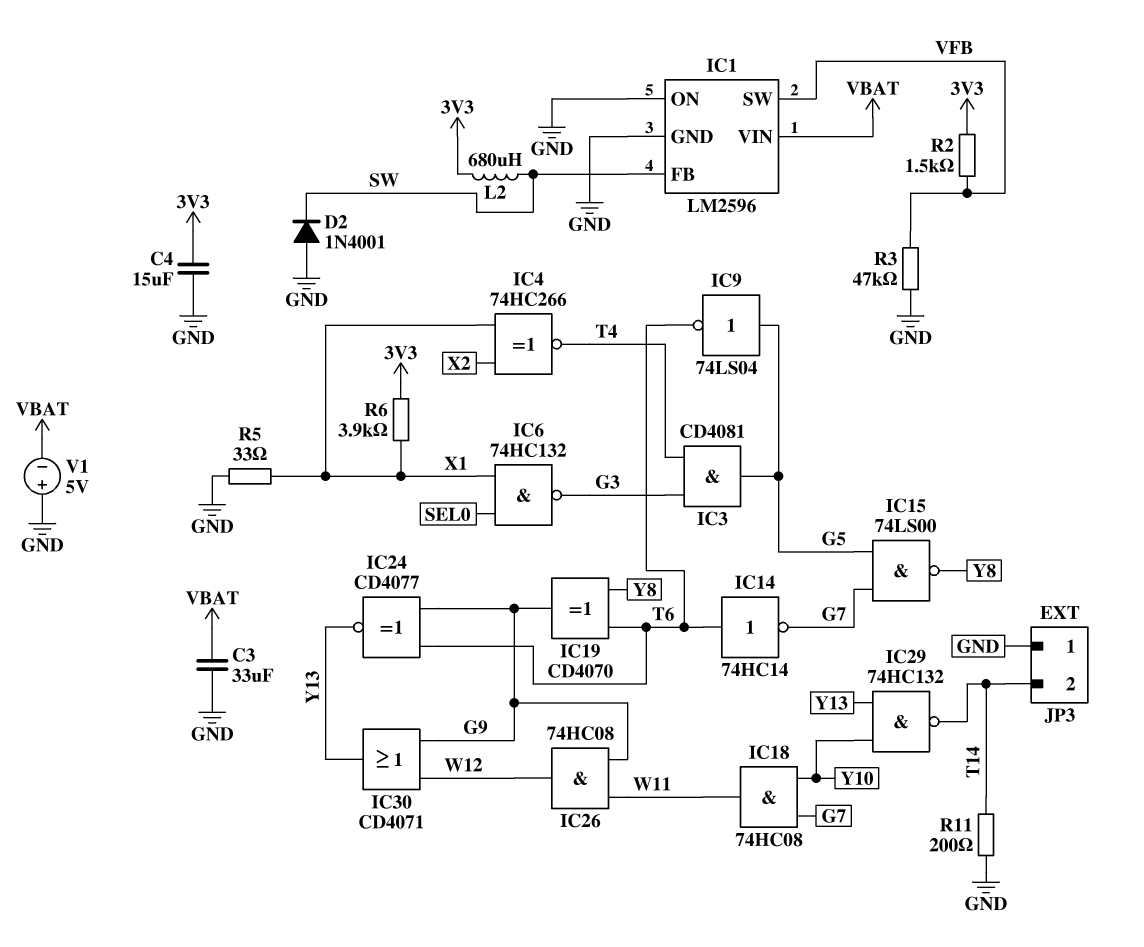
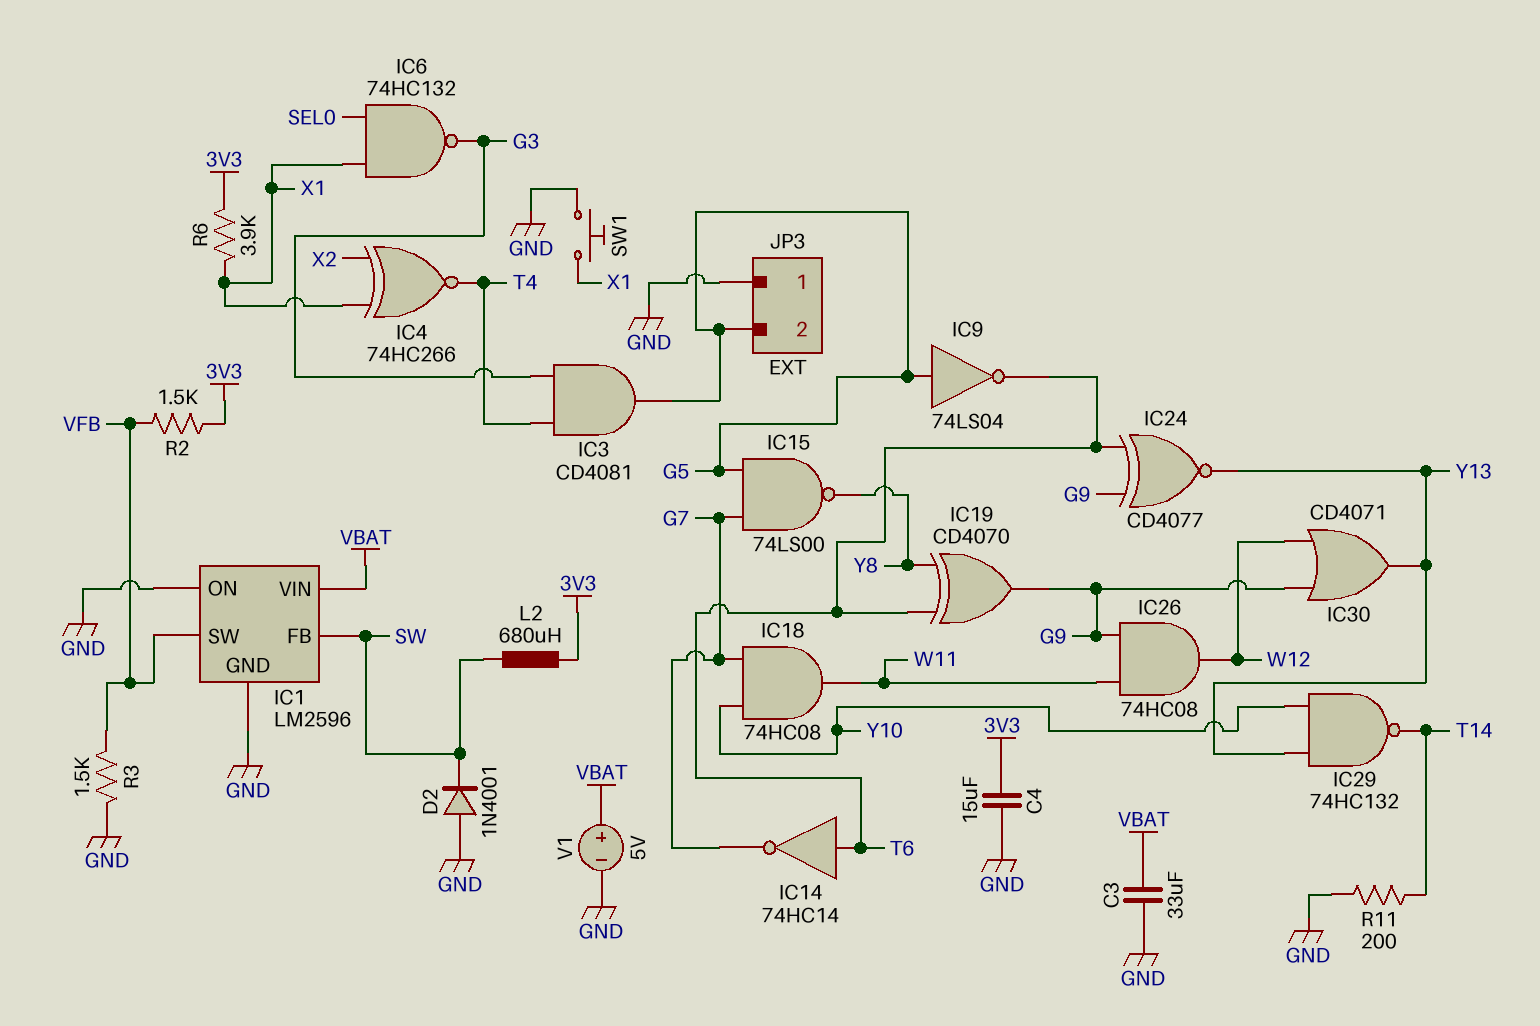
JP3 pin 2: T14 -> G5
R3: 47k (GND, VFB) -> 1.5k (GND, VFB)
R5: 33 (GND, X1) -> none
SW1: none -> button (GND, X1)
V1: 5V (plus GND, minus VBAT) -> 5V (plus VBAT, minus GND)

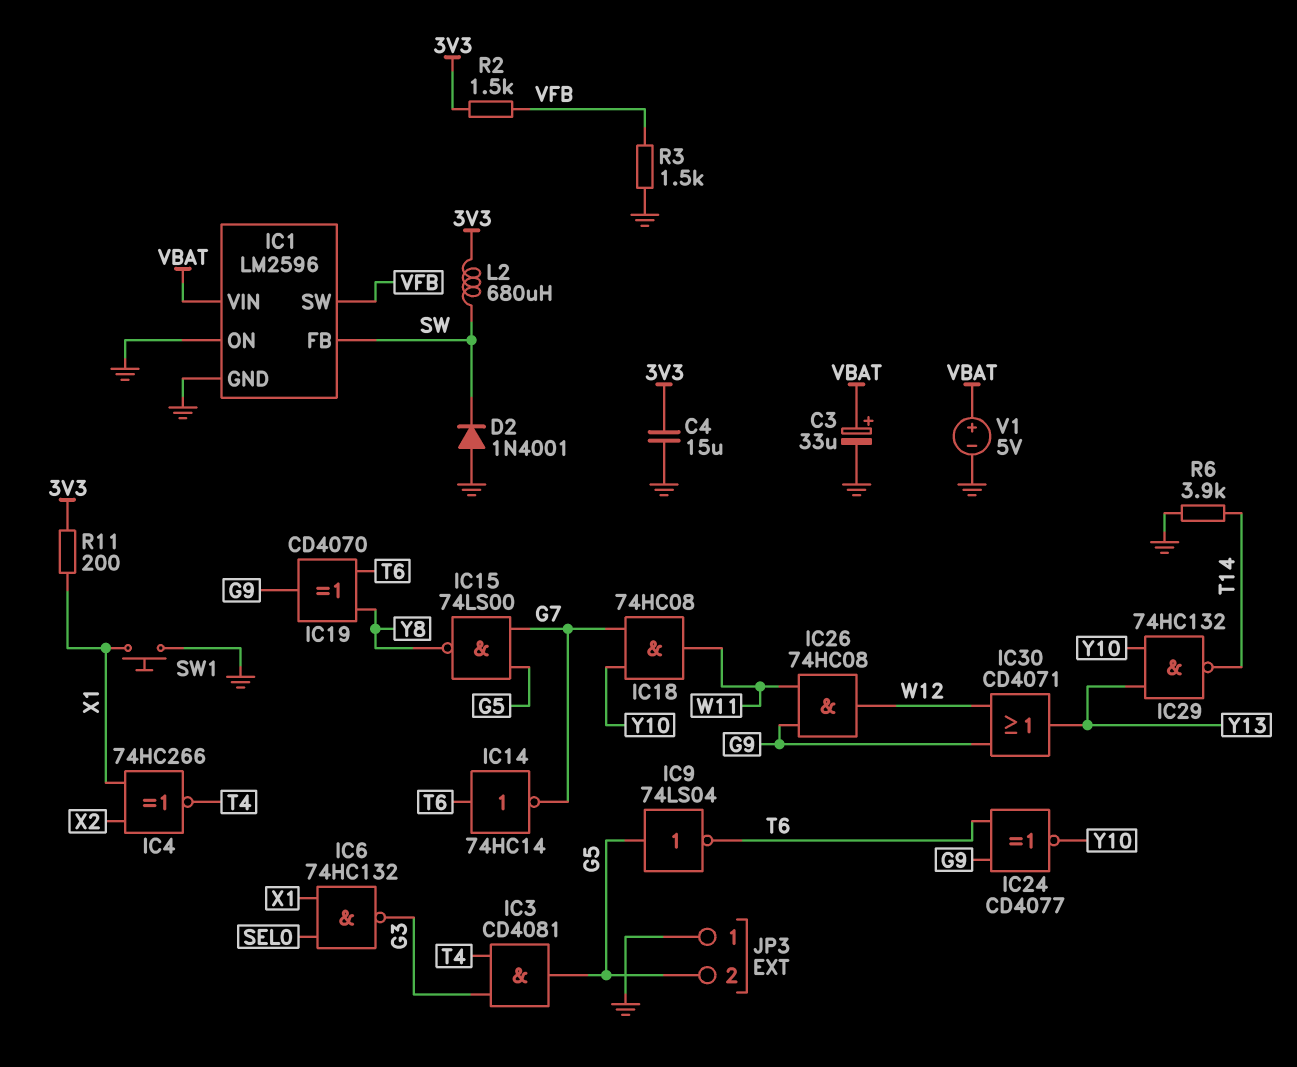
C3: 33uF (GND, VBAT) -> 33uF (plus VBAT, minus GND)
IC24: XNOR CD4077 (in G9, in T6, out Y13) -> XNOR CD4077 (in G9, in T6, out Y10)
R6: 3.9k (3V3, X1) -> 3.9k (GND, T14)
R11: 200 (GND, T14) -> 200 (3V3, X1)

